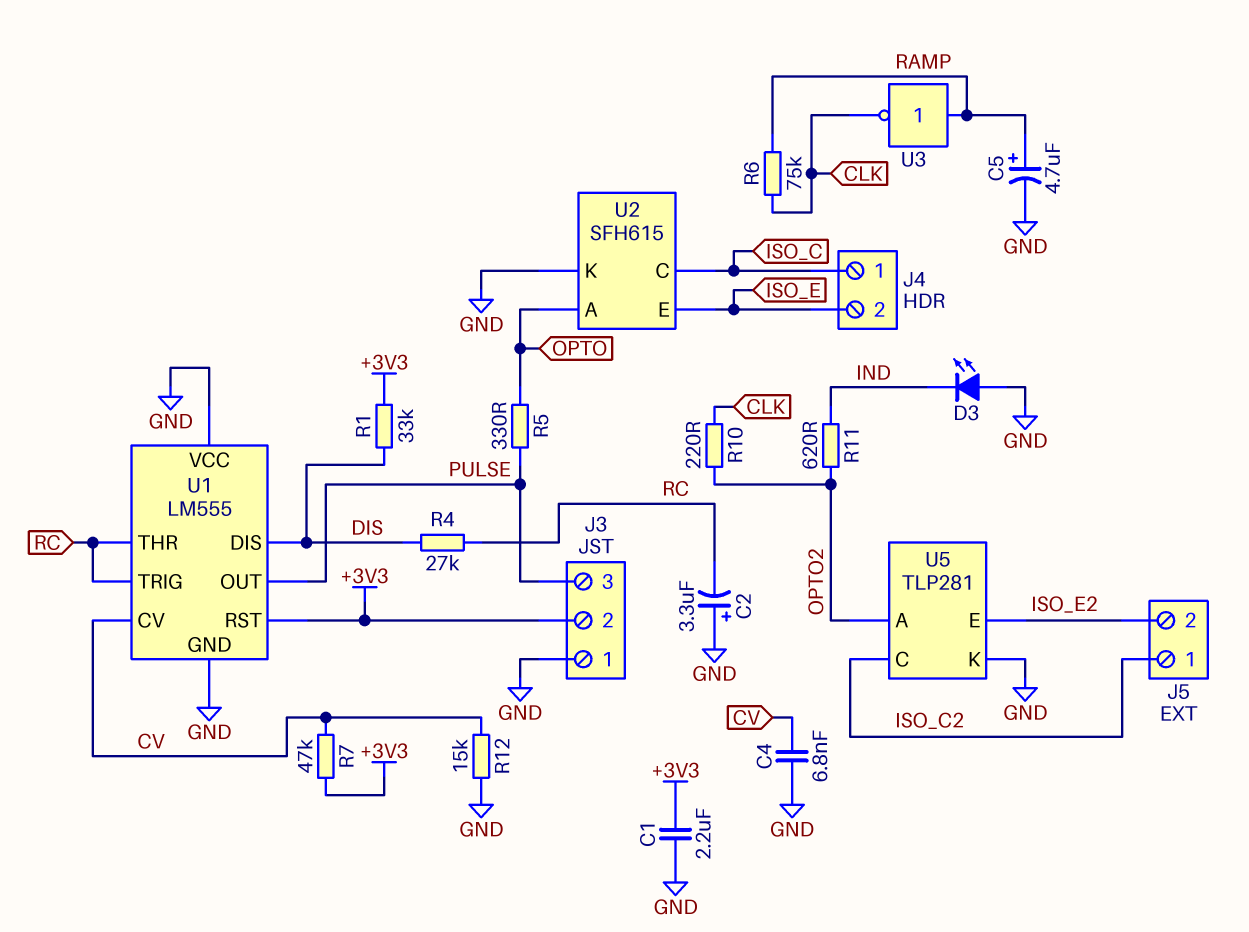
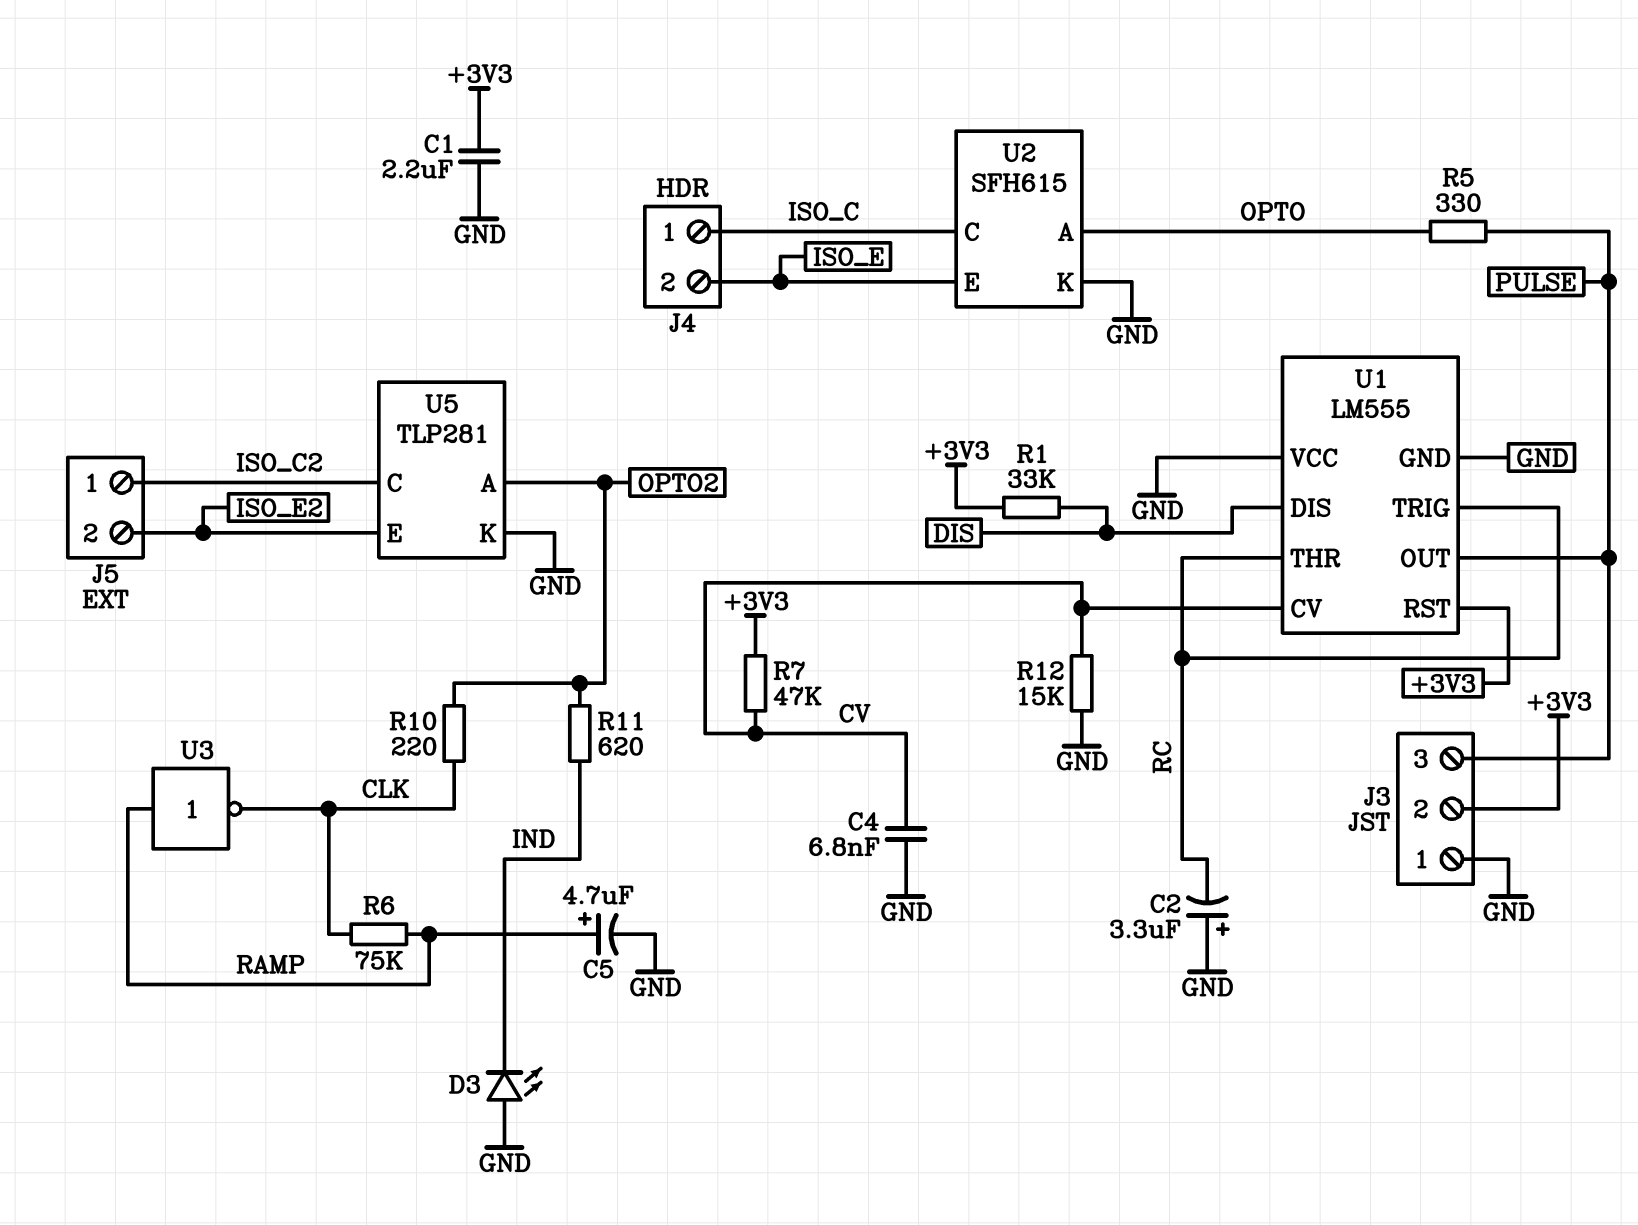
R4: 27k (DIS, RC) -> none

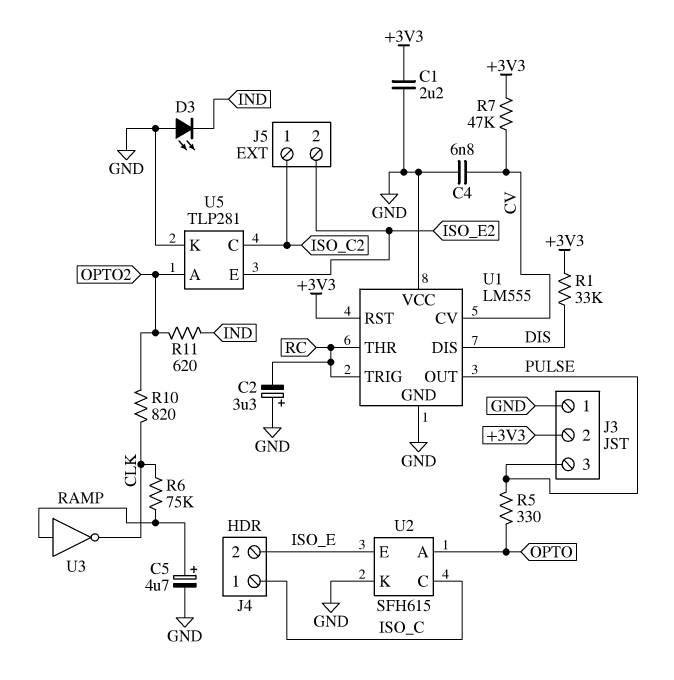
R10: 220 (CLK, OPTO2) -> 820 (CLK, OPTO2)
R12: 15k (CV, GND) -> none

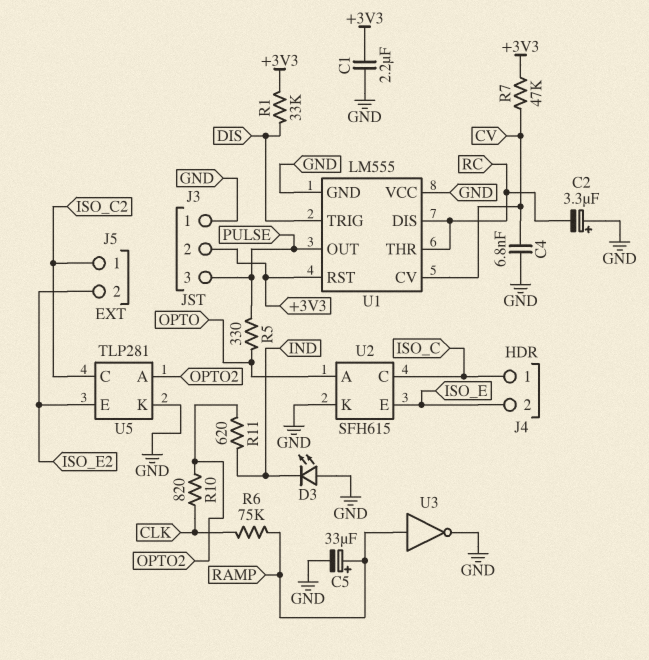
C5: 4.7uF (plus RAMP, minus GND) -> 33uF (plus RAMP, minus GND)
U1 pin DIS: DIS -> RC
U1 pin TRIG: RC -> DIS
U3: NOT (in RAMP, out CLK) -> NOT (in RAMP, out GND)

